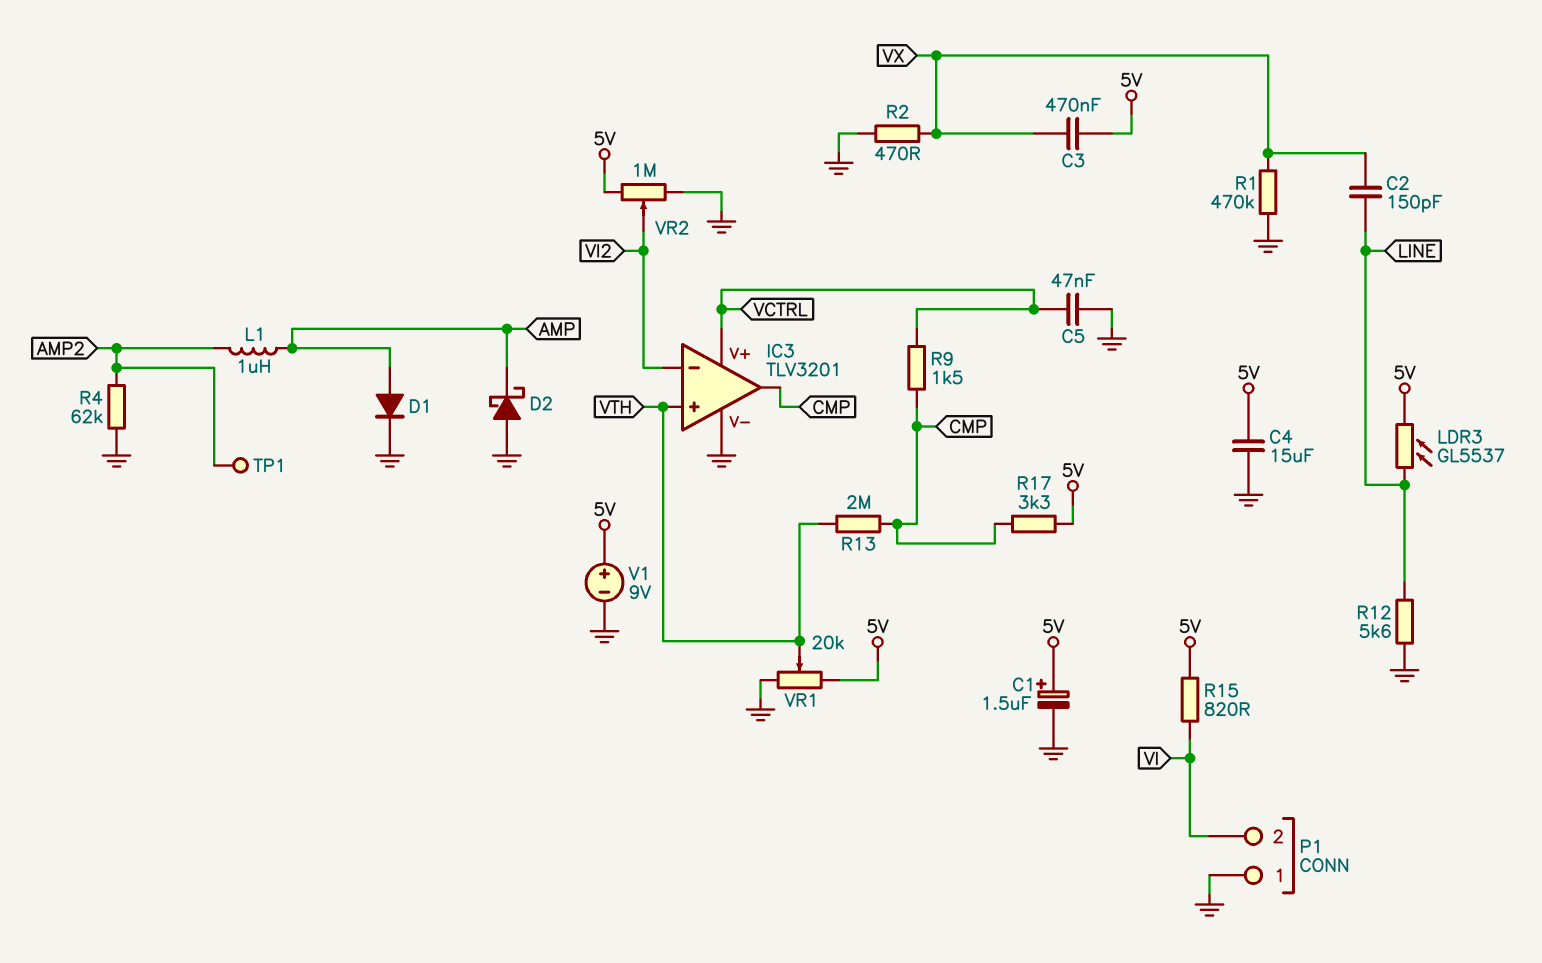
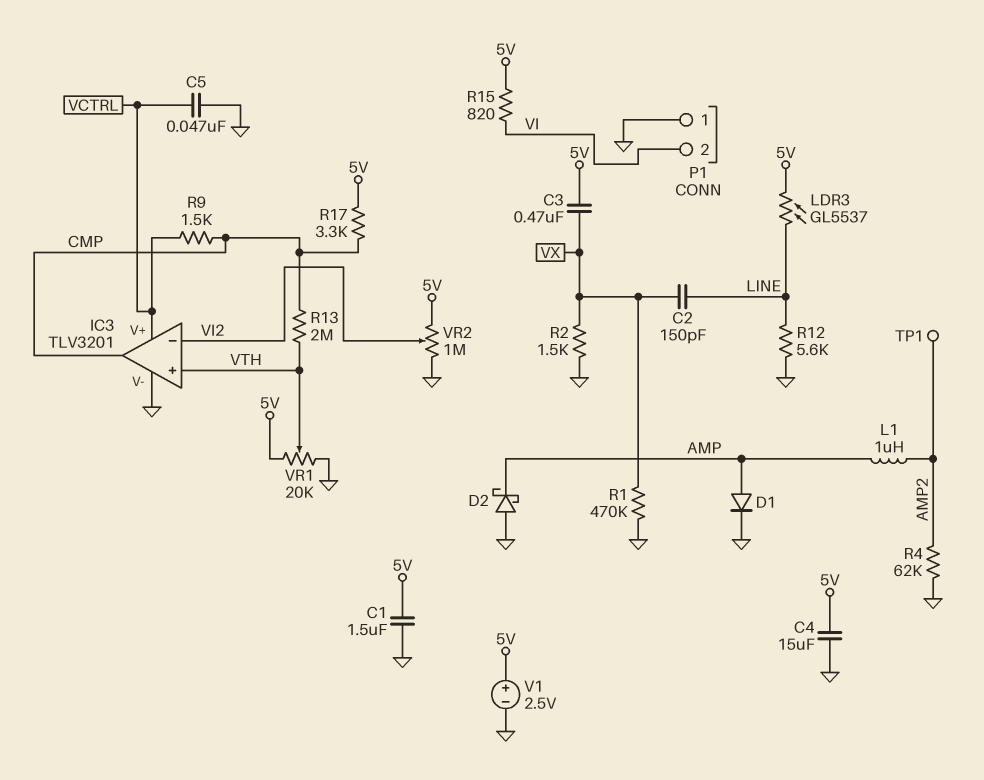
C1: 1.5uF (plus 5V, minus GND) -> 1.5uF (5V, GND)
R2: 470 (GND, VX) -> 1.5k (GND, VX)
V1: 9V (plus 5V, minus GND) -> 2.5V (plus 5V, minus GND)

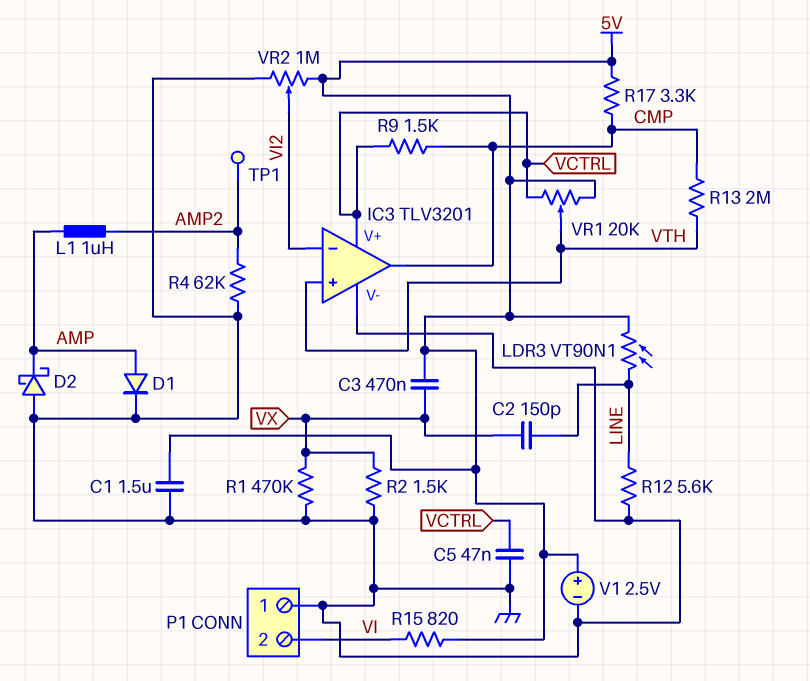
C4: 15uF (5V, GND) -> none
LDR3: GL5537 (5V, LINE) -> VT90N1 (5V, LINE)
VR1: 20k (5V, GND, wiper VTH) -> 20k (5V, VCTRL, wiper VTH)

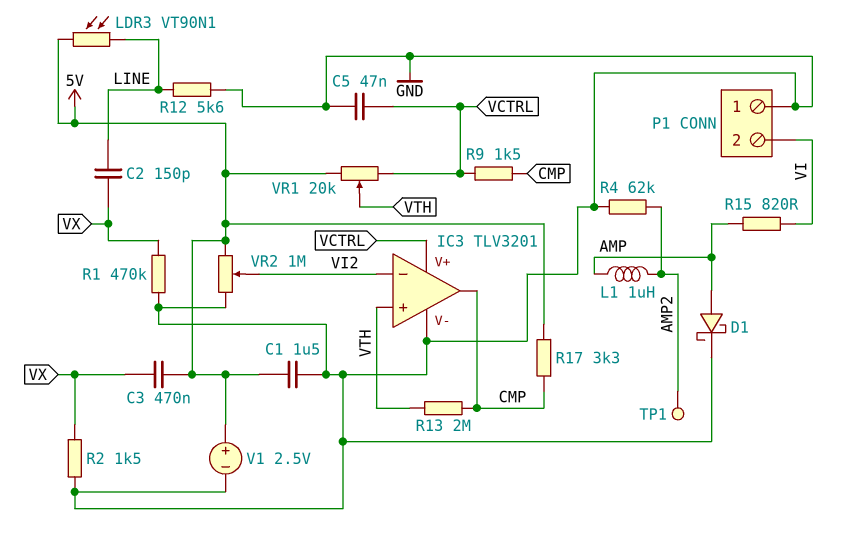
D1: diode (A AMP, K GND) -> schottky (A AMP, K GND)
D2: schottky (A GND, K AMP) -> none
R15: 820 (5V, VI) -> 820 (AMP, VI)

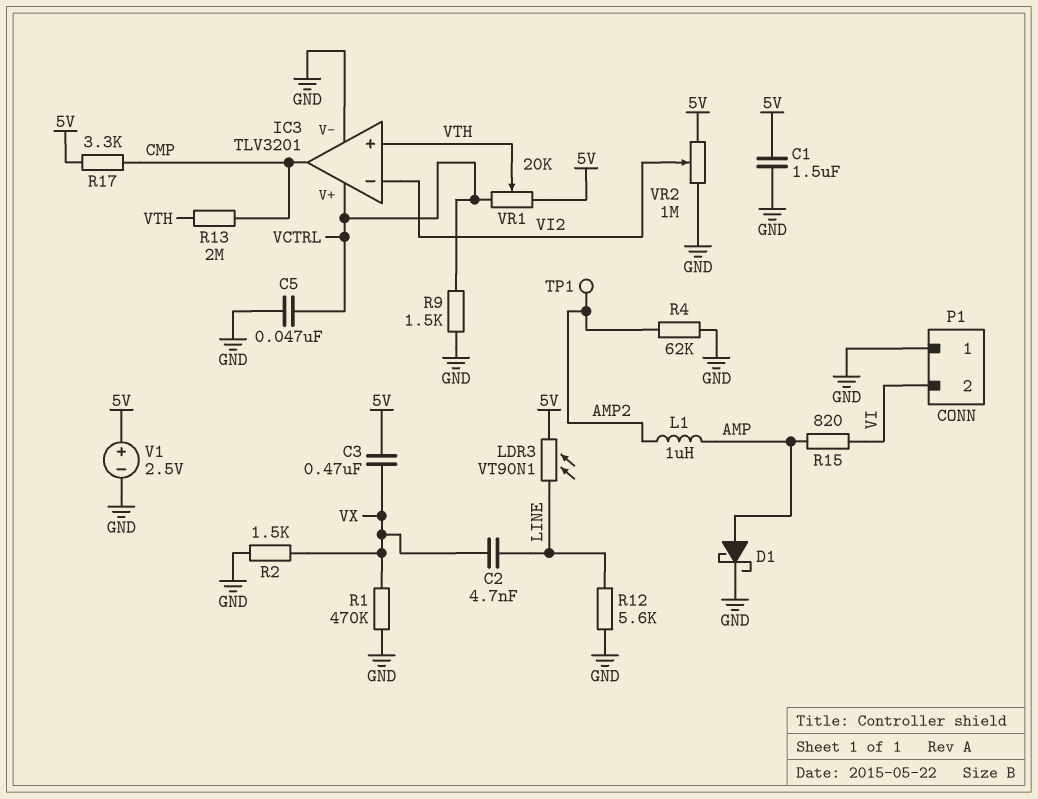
C2: 150pF (LINE, VX) -> 4.7nF (LINE, VX)
R9: 1.5k (CMP, VCTRL) -> 1.5k (GND, VCTRL)

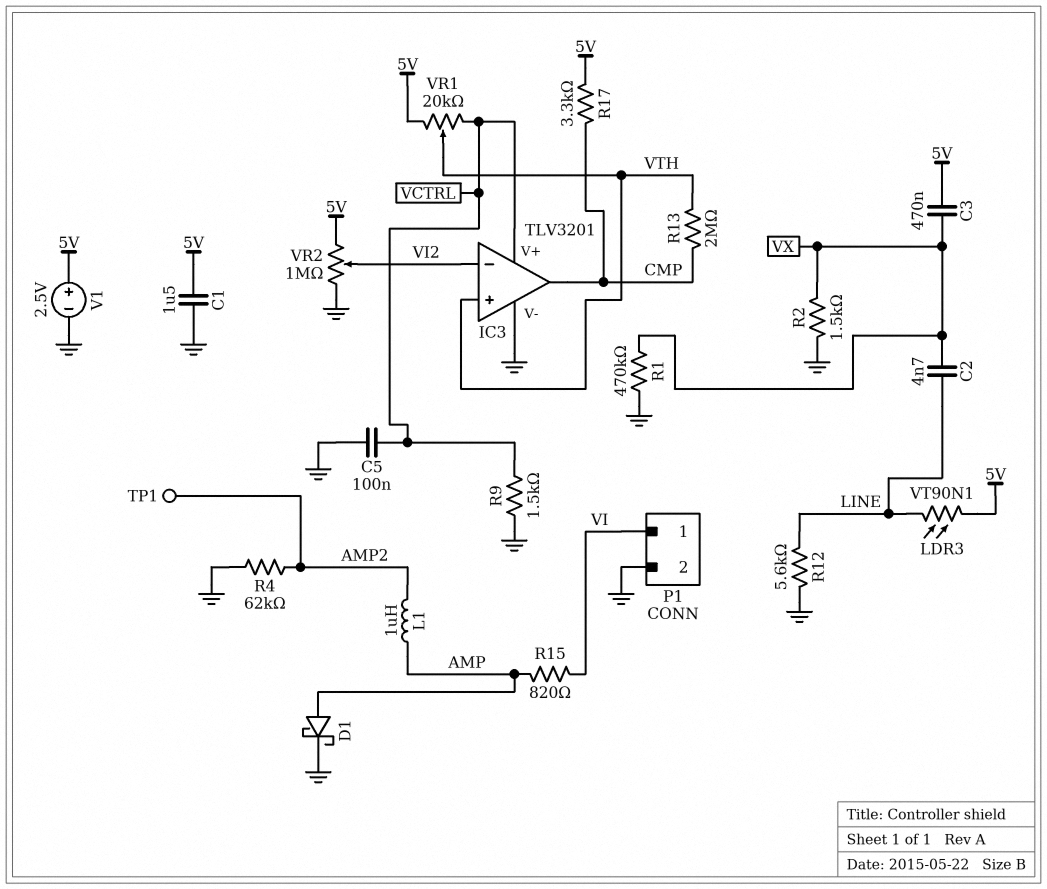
C5: 47nF (GND, VCTRL) -> 100nF (GND, VCTRL)
P1 pin 1: GND -> VI
P1 pin 2: VI -> GND

